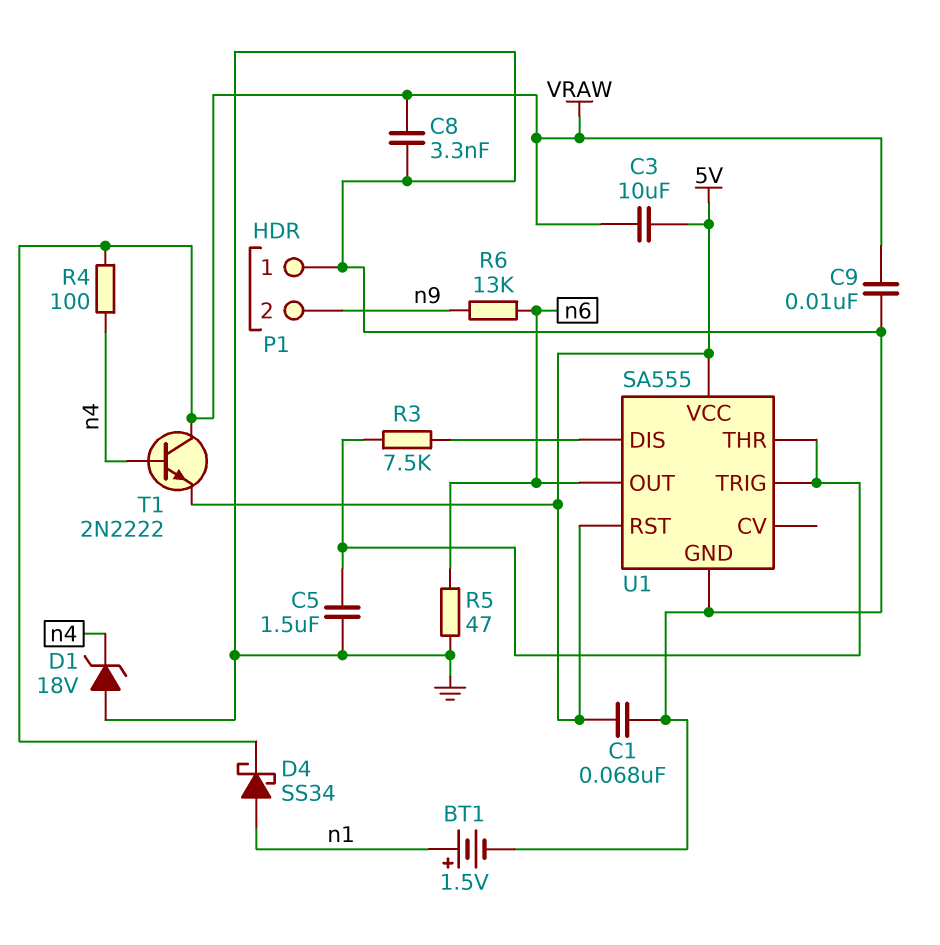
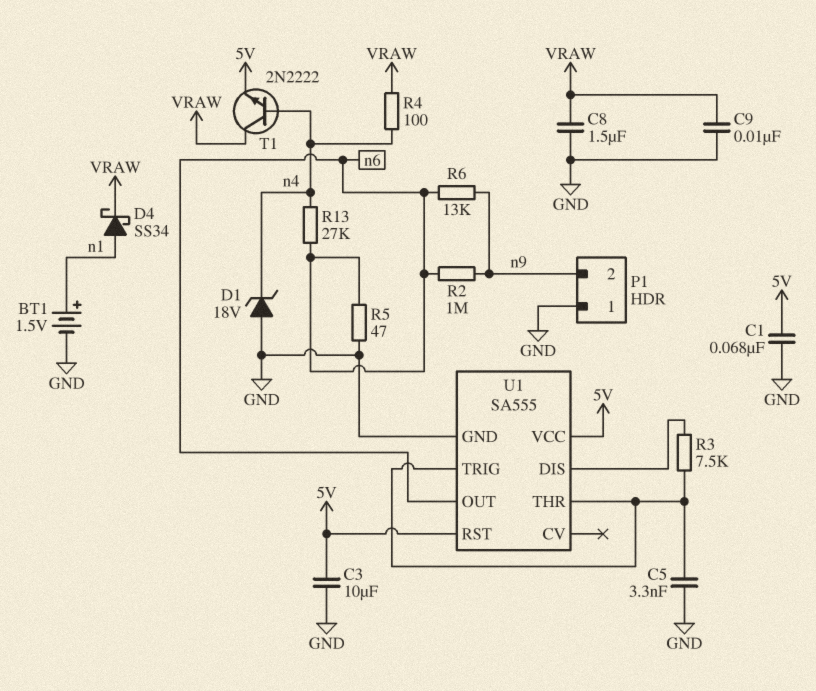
C3: 10uF (5V, VRAW) -> 10uF (5V, GND)
C5: 1.5uF (GND, U1/THR) -> 3.3nF (GND, U1/THR)
C8: 3.3nF (GND, VRAW) -> 1.5uF (GND, VRAW)
R2: none -> 1M (n6, n9)
R13: none -> 27k (n4, n6)

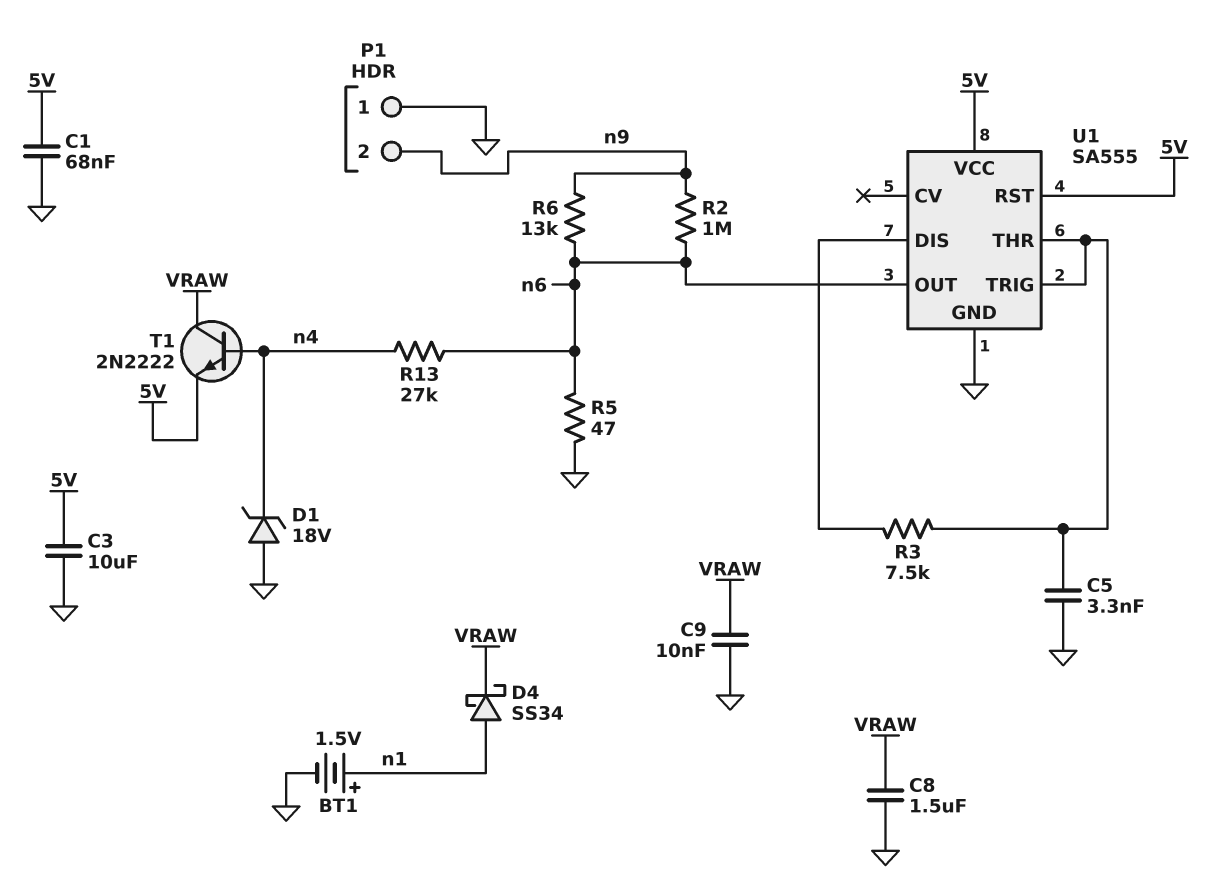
R4: 100 (VRAW, n4) -> none

